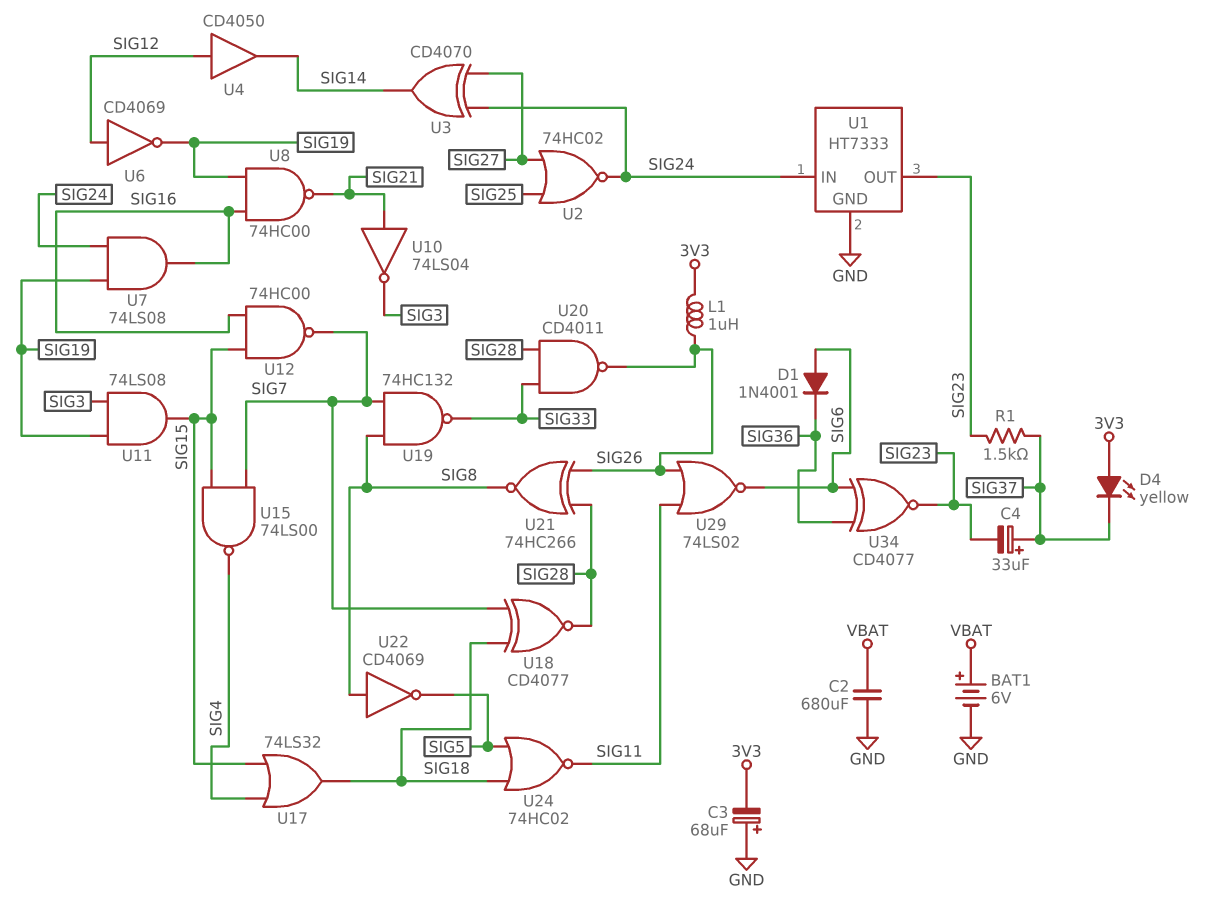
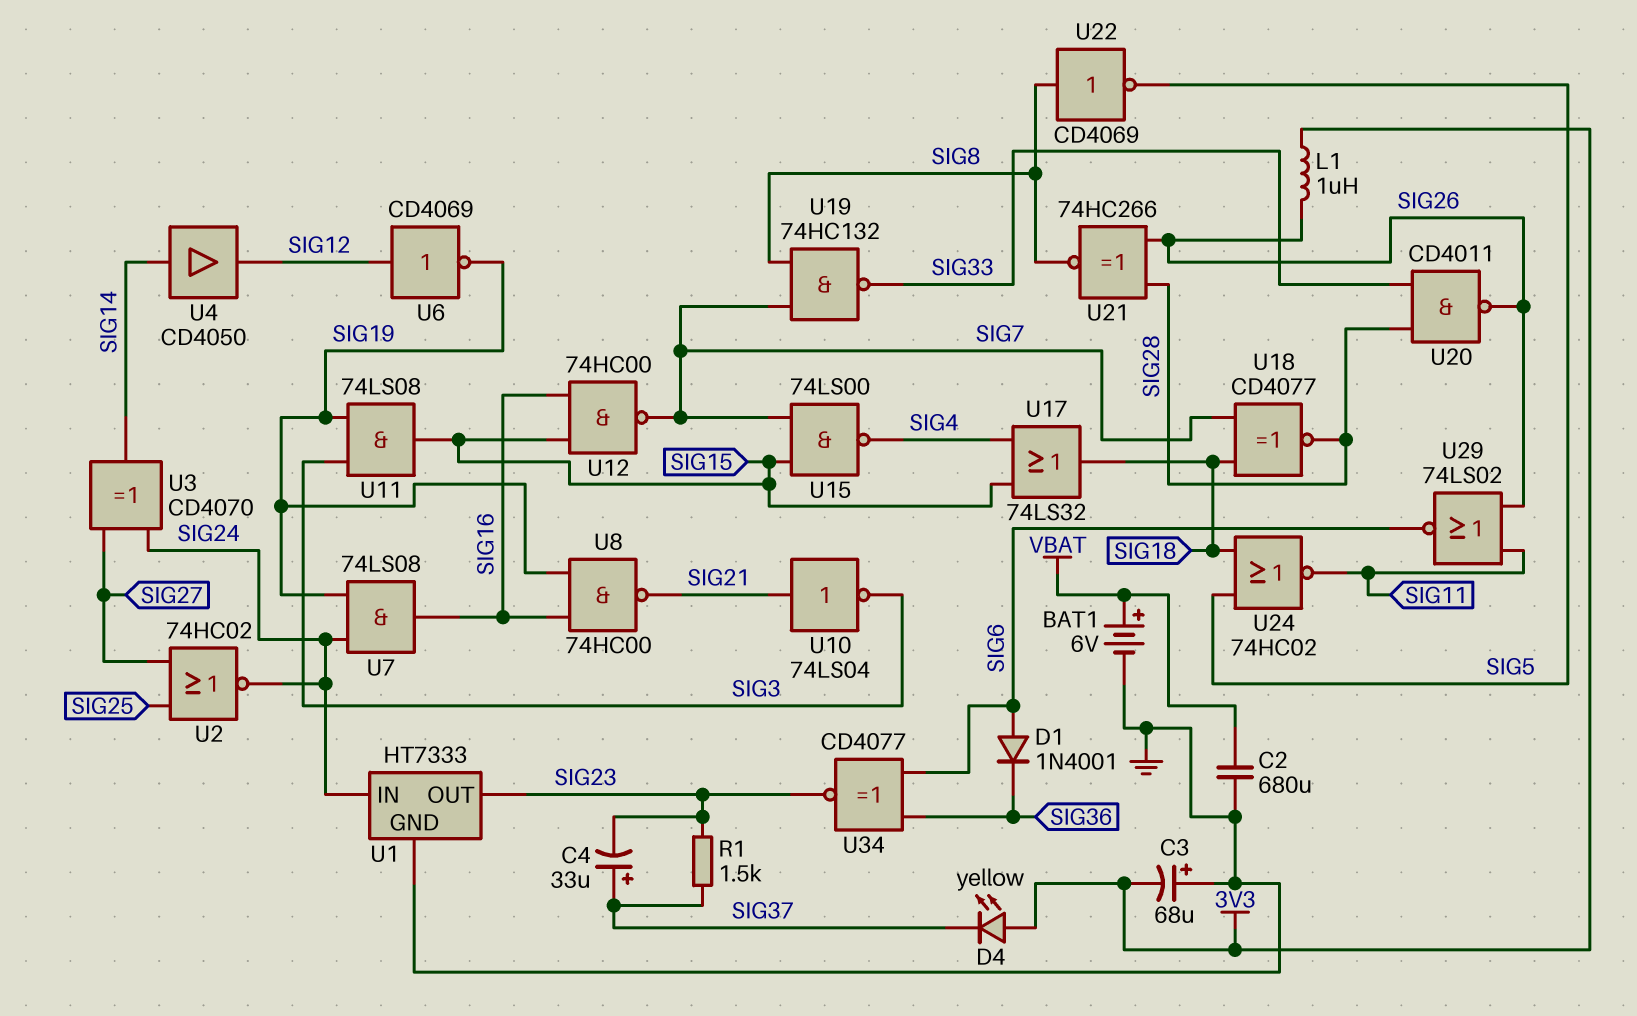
U4: buffer CD4050 (in SIG12, out SIG14) -> buffer CD4050 (in SIG14, out SIG12)

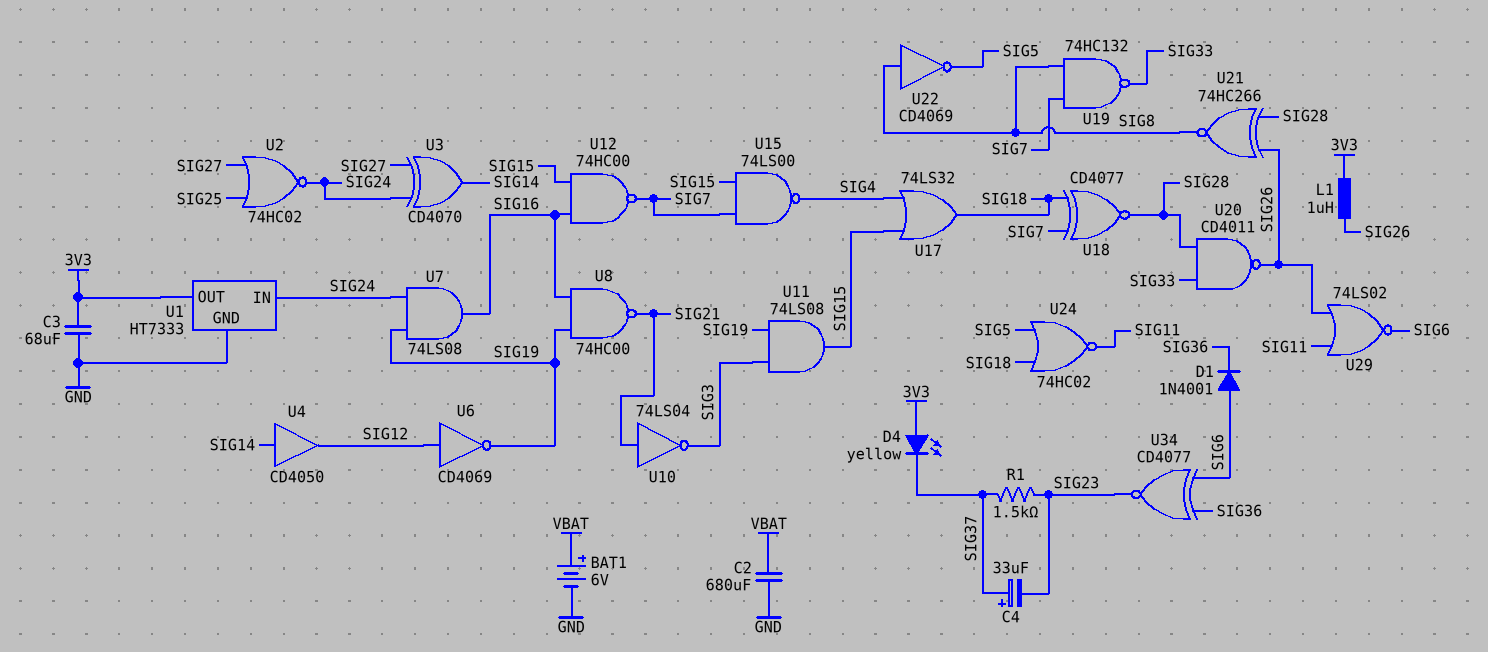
C3: 68uF (plus GND, minus 3V3) -> 68uF (3V3, GND)
U1 pin OUT: SIG23 -> 3V3

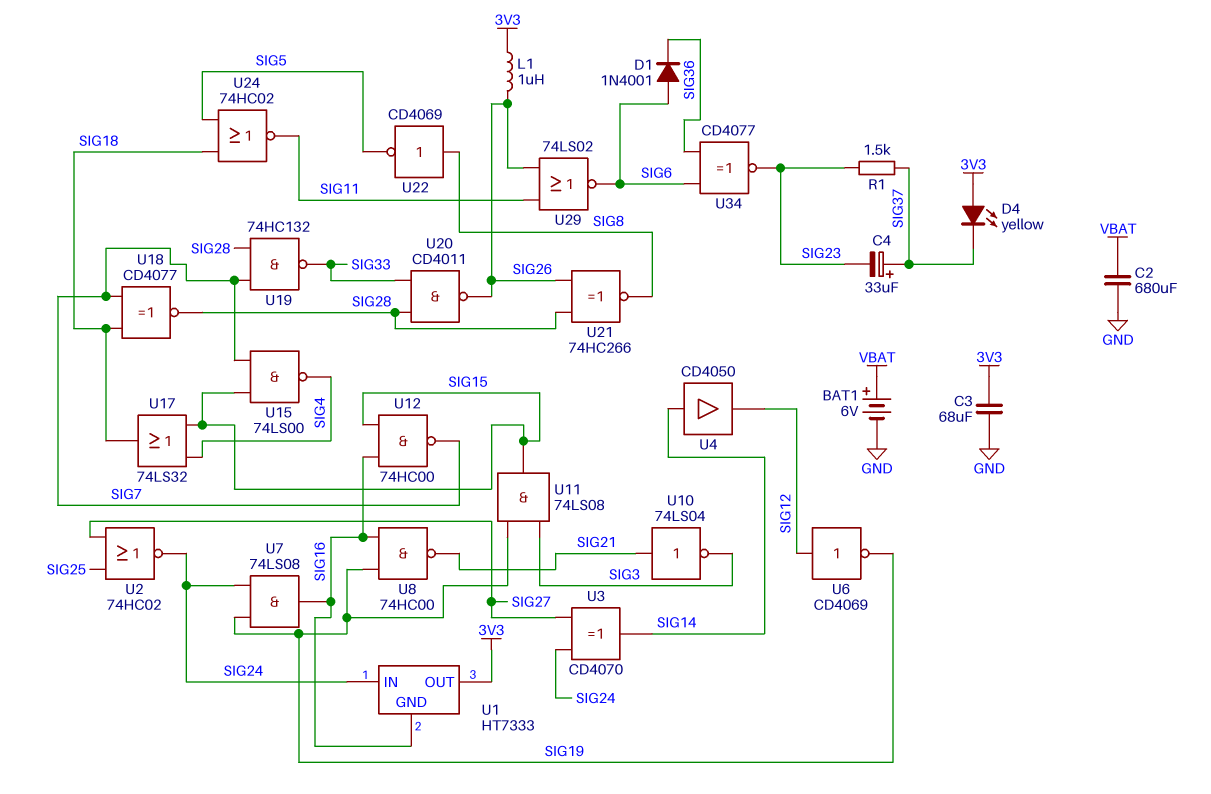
U1 pin GND: GND -> SIG16
U19: NAND 74HC132 (in SIG7, in SIG8, out SIG33) -> NAND 74HC132 (in SIG7, in SIG28, out SIG33)

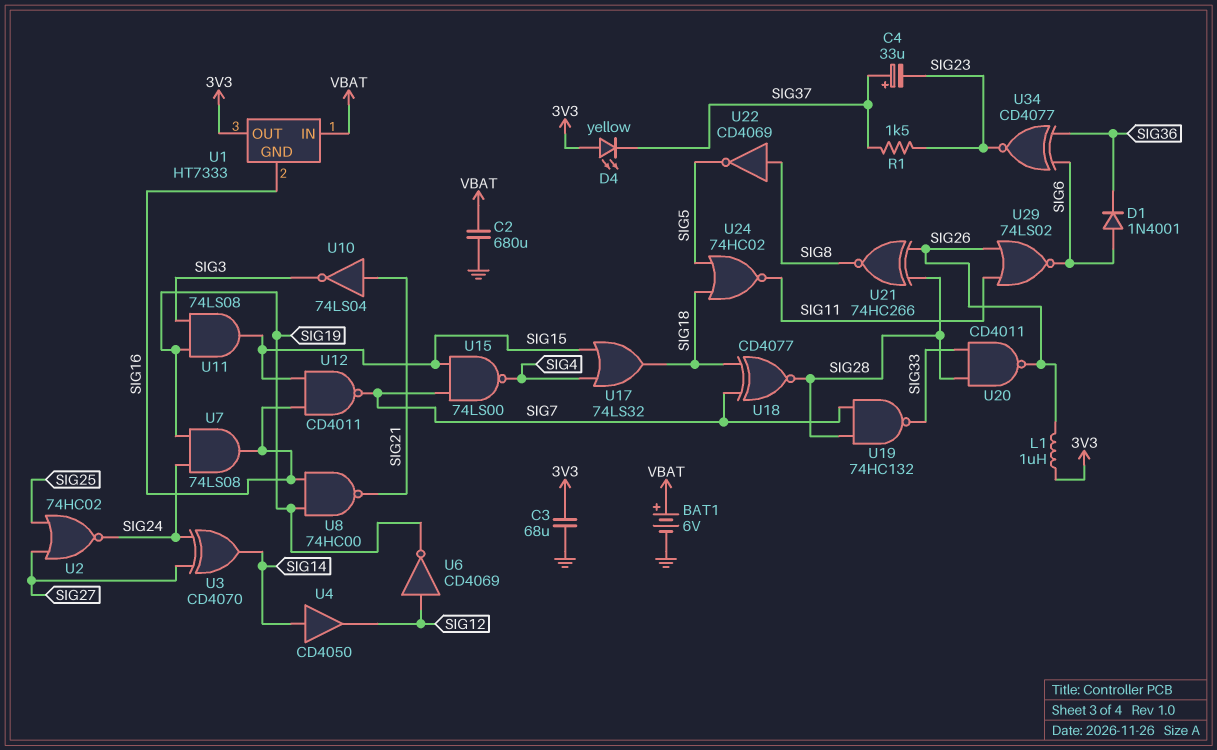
U1 pin IN: SIG24 -> VBAT
U12: NAND 74HC00 (in SIG15, in SIG16, out SIG7) -> NAND CD4011 (in SIG15, in SIG16, out SIG7)

